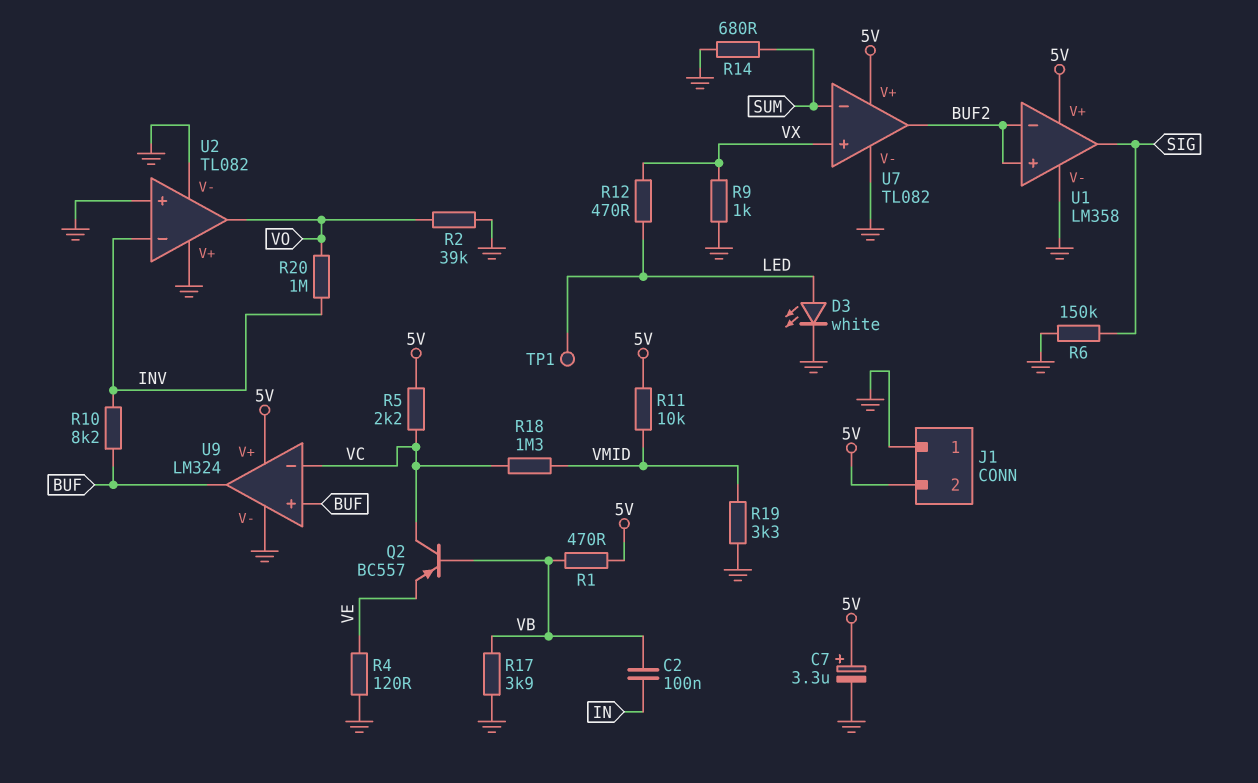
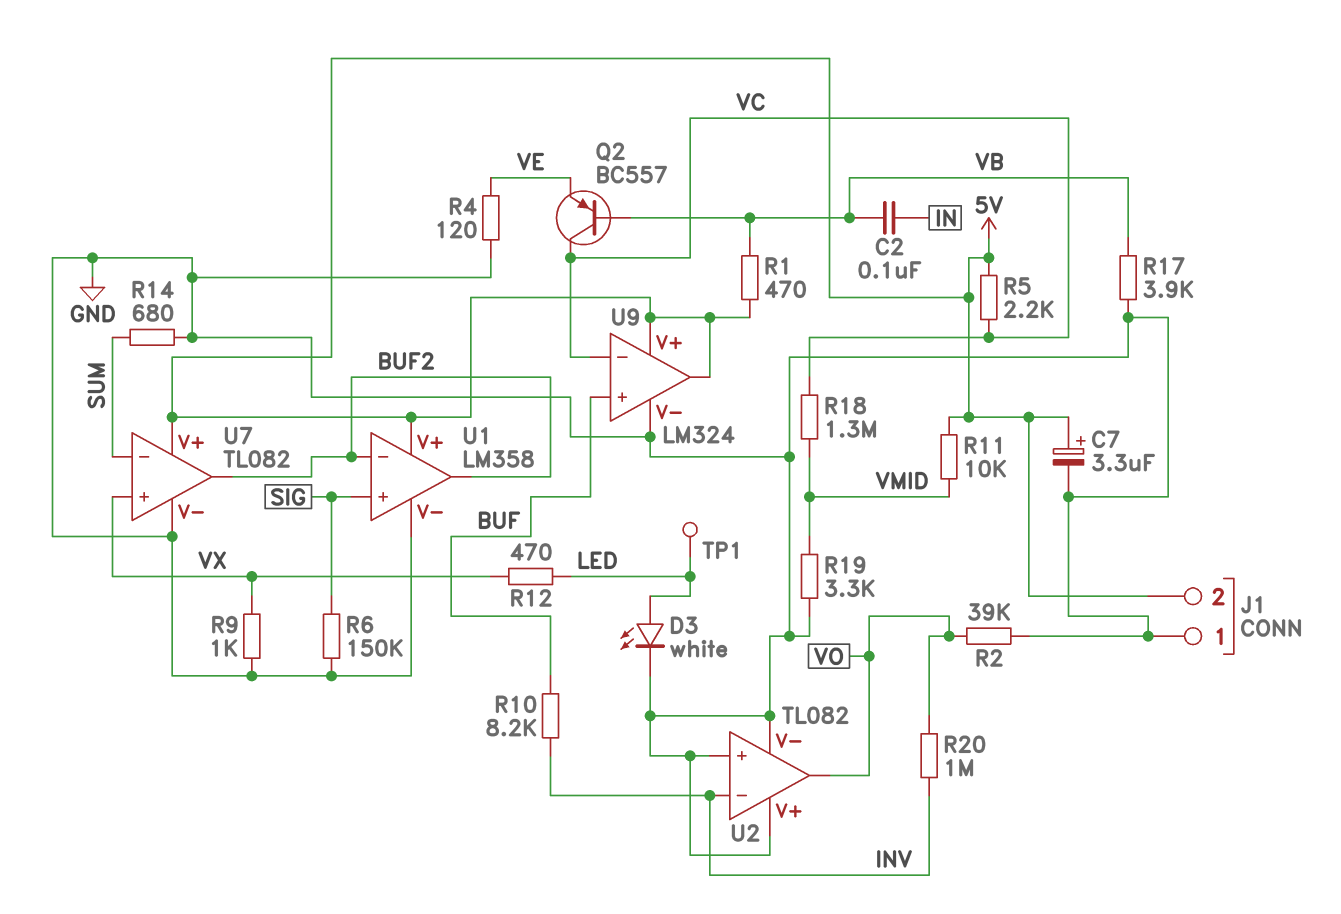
U1 pin in+: BUF2 -> SIG
U1 pin out: SIG -> BUF2
U9 pin out: BUF -> 5V

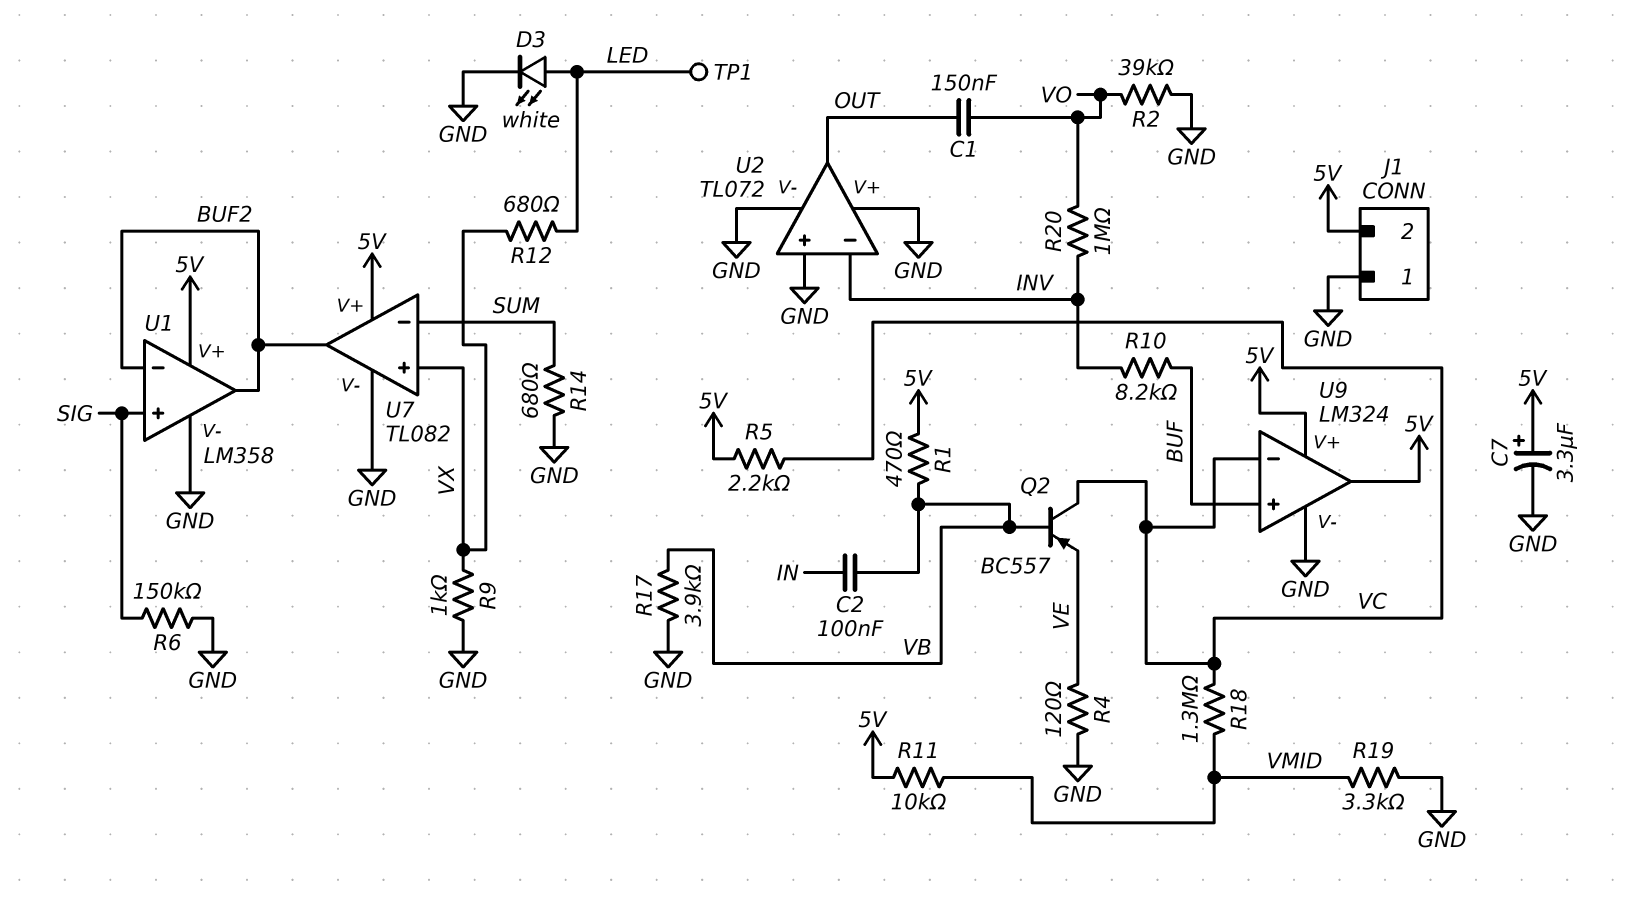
C1: none -> 150nF (OUT, VO)
R12: 470 (LED, VX) -> 680 (LED, VX)
U2: TL082 -> TL072
U2 pin out: VO -> OUT

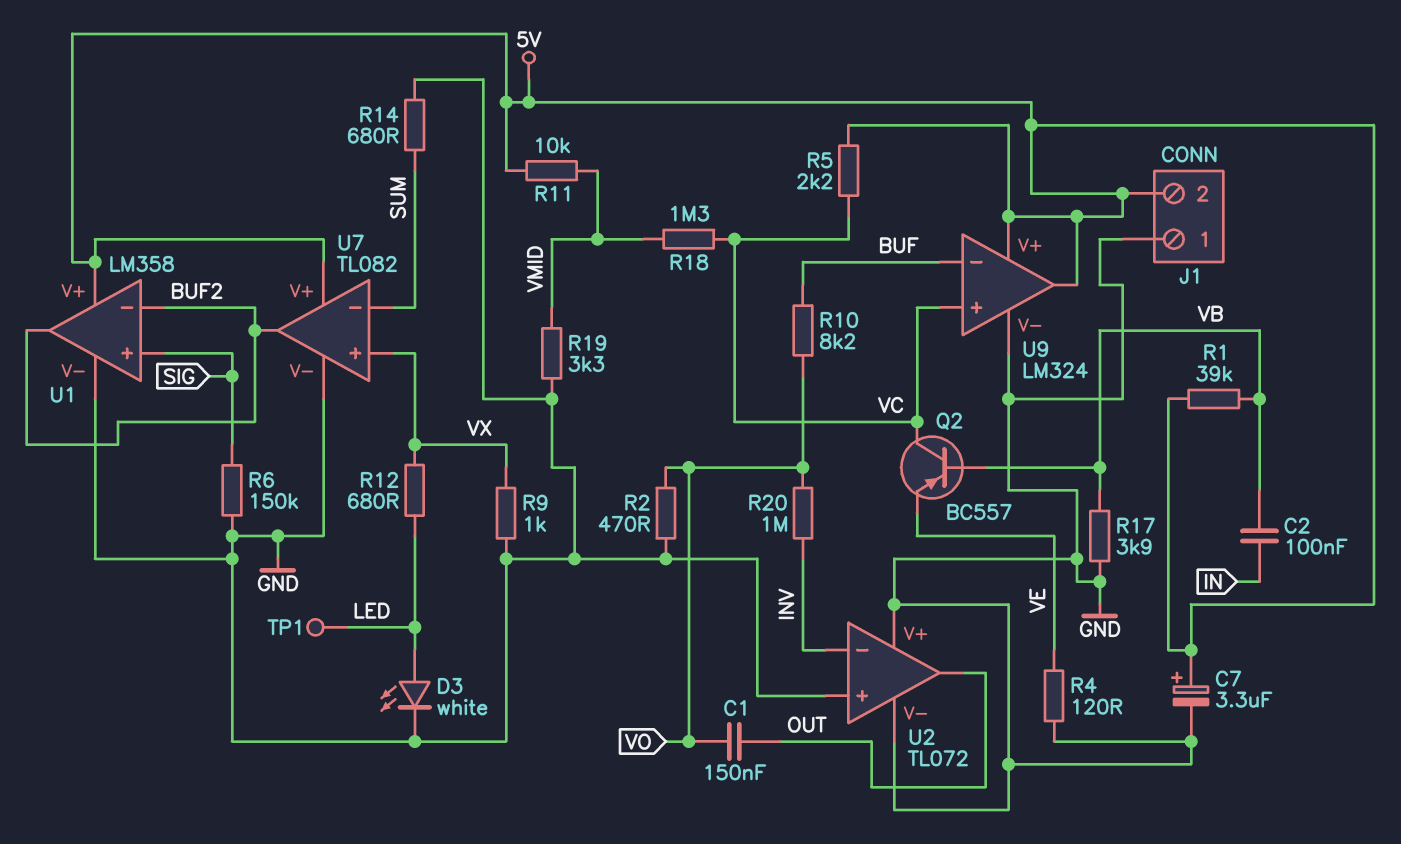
R1: 470 (5V, VB) -> 39k (5V, VB)
R2: 39k (GND, VO) -> 470 (GND, VO)
R10: 8.2k (BUF, INV) -> 8.2k (BUF, VO)
U9 pin in+: BUF -> VC
U9 pin in-: VC -> BUF

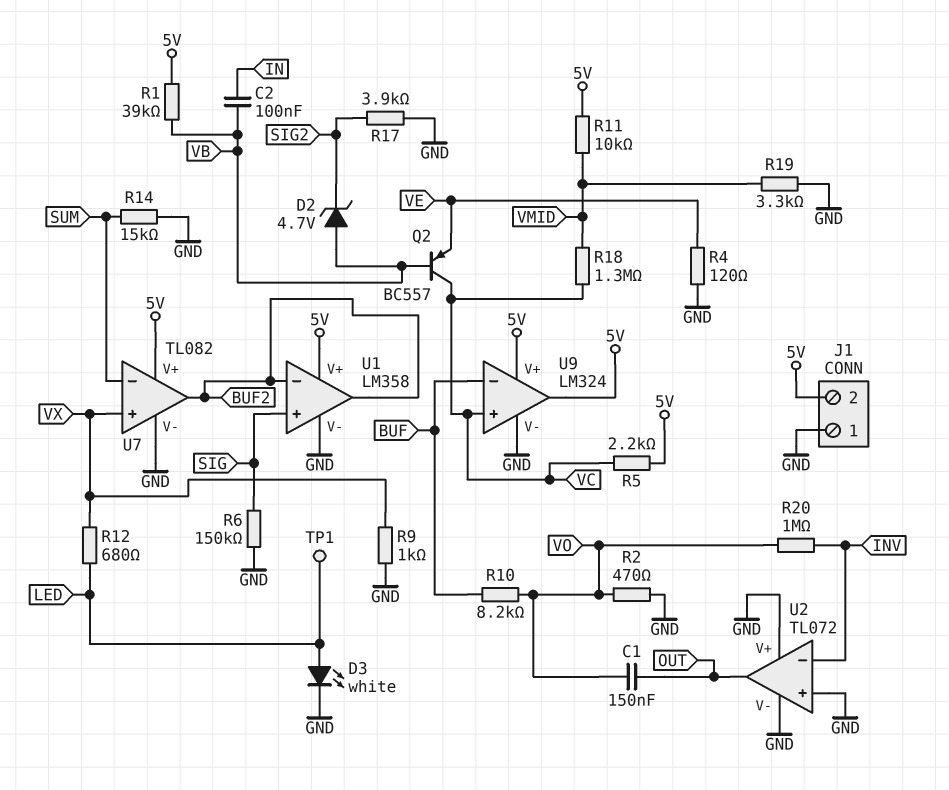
C7: 3.3uF (plus 5V, minus GND) -> none
D2: none -> zener 4.7V (A VB, K SIG2)
R14: 680 (GND, SUM) -> 15k (GND, SUM)
R17: 3.9k (GND, VB) -> 3.9k (GND, SIG2)

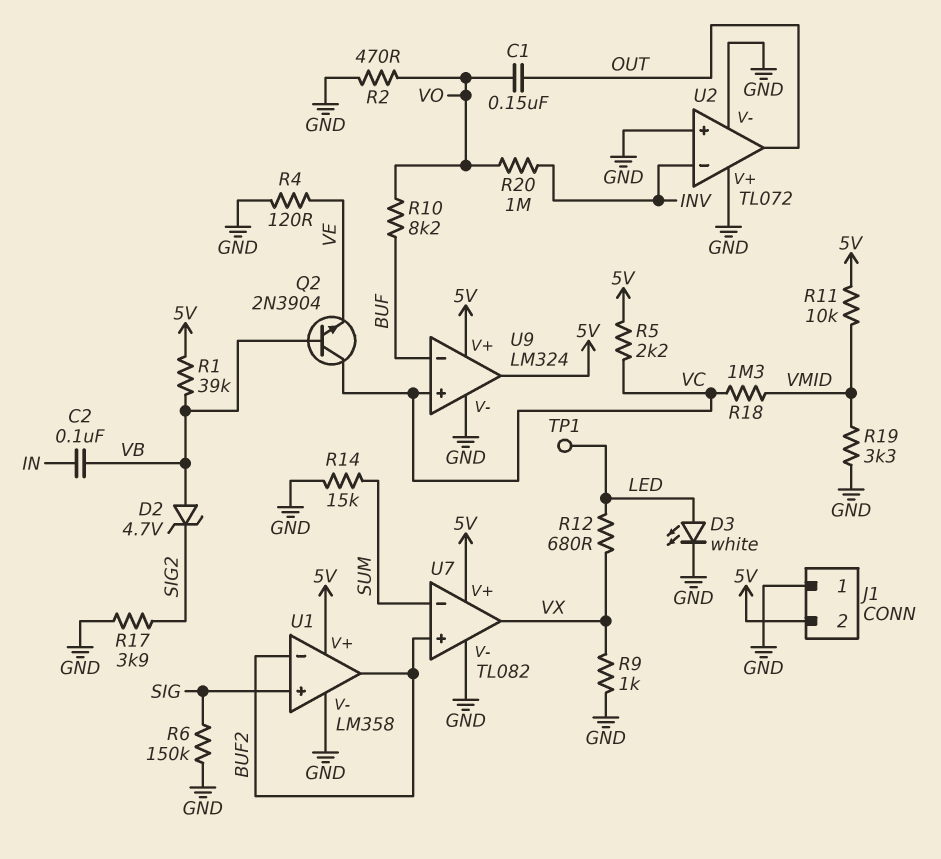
Q2: PNP BC557 (B VB, C VC, E VE) -> NPN 2N3904 (B VB, C VC, E VE)
U7 pin in+: VX -> BUF2
U7 pin out: BUF2 -> VX

